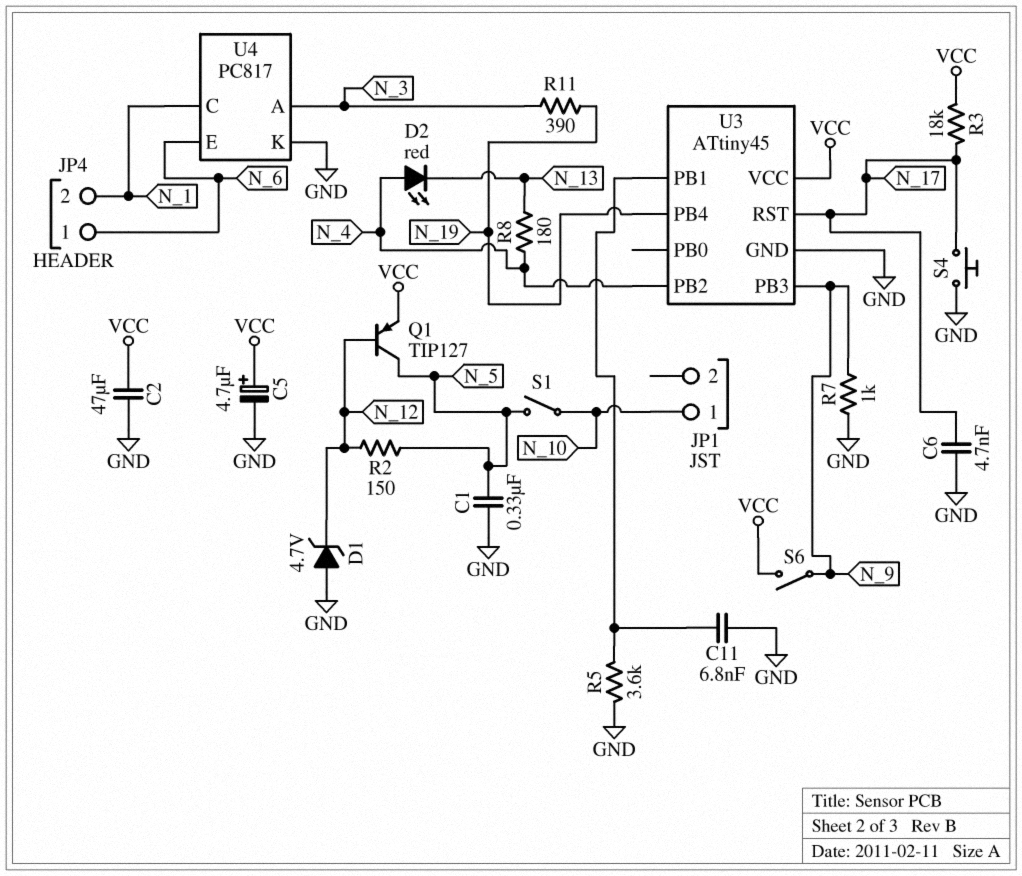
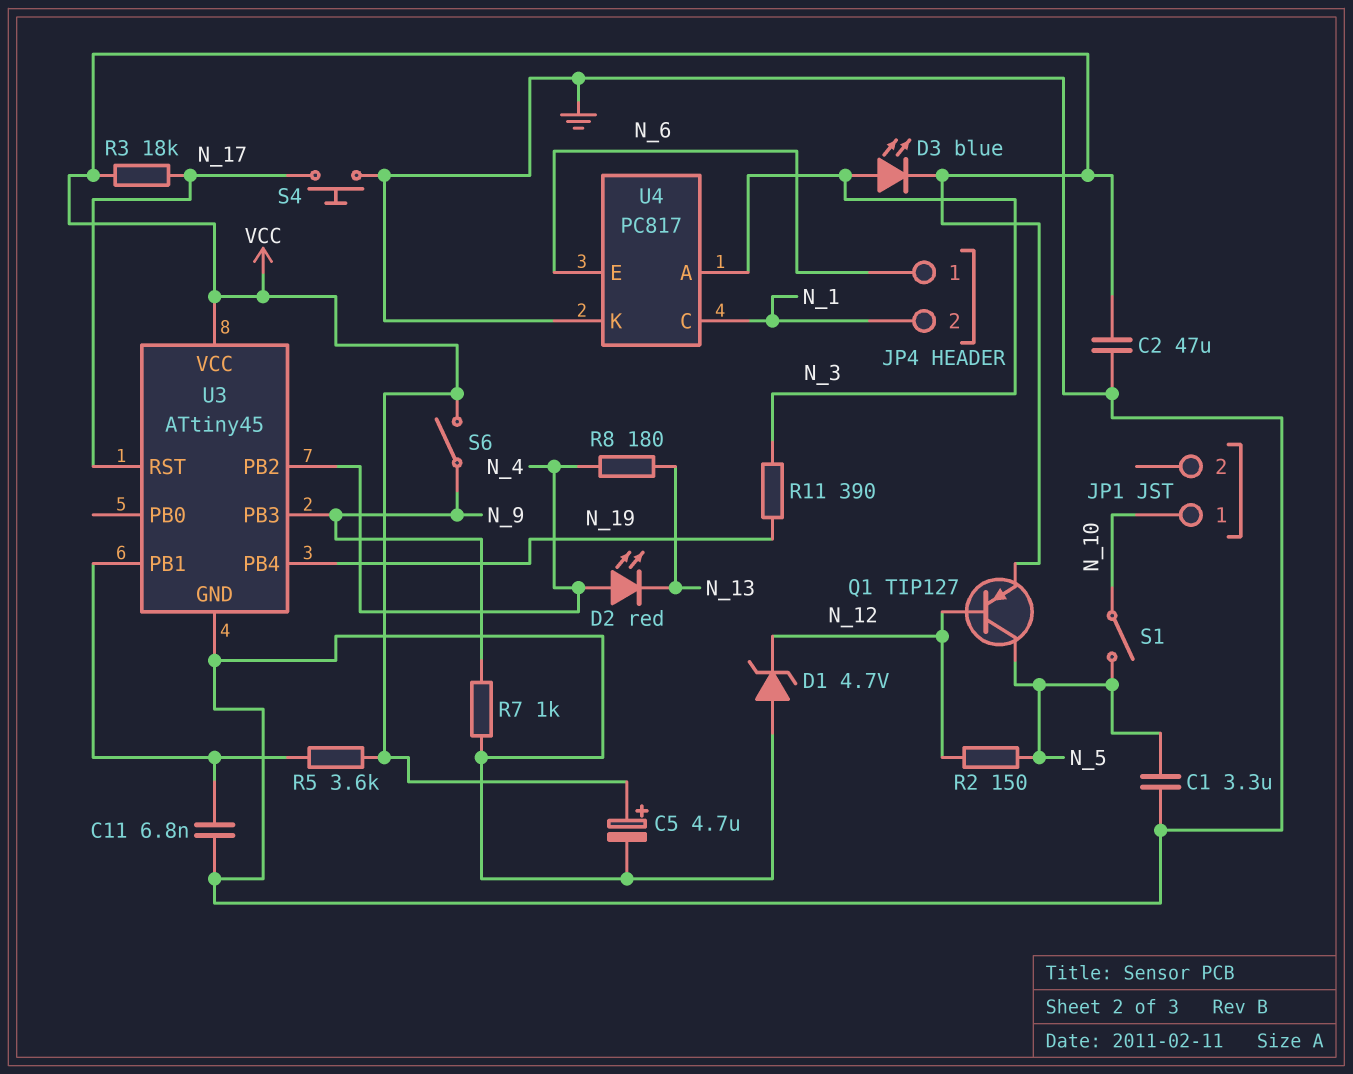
C1: 330nF (GND, N_5) -> 3.3uF (GND, N_5)
C6: 4.7nF (GND, N_17) -> none
D3: none -> LED blue (A N_3, K VCC)
R5: 3.6k (GND, U3/PB1) -> 3.6k (U3/PB1, VCC)

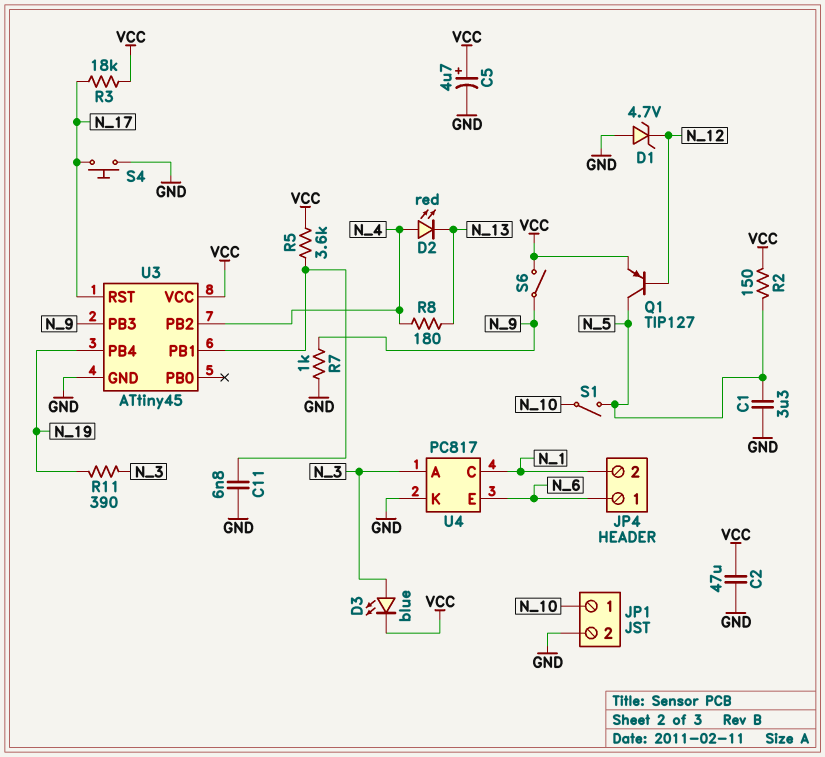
JP1 pin 2: none -> GND
R2: 150 (N_5, N_12) -> 150 (N_5, VCC)

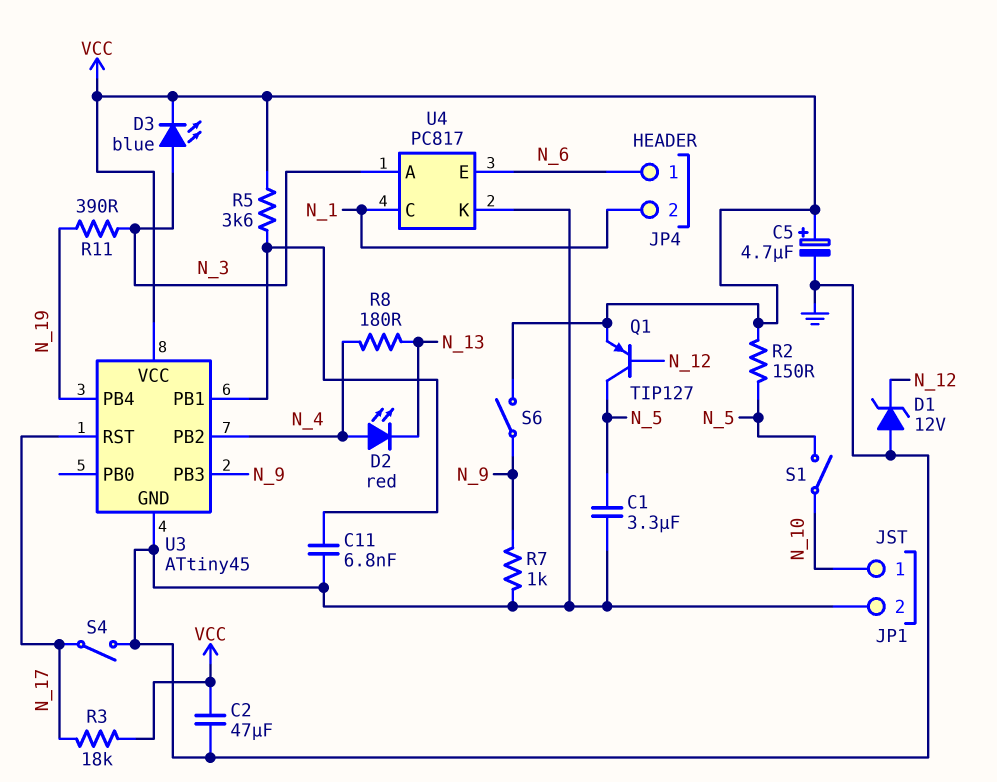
D1: zener 4.7V (A GND, K N_12) -> zener 12V (A GND, K N_12)
S4: button (GND, N_17) -> switch (GND, N_17)

